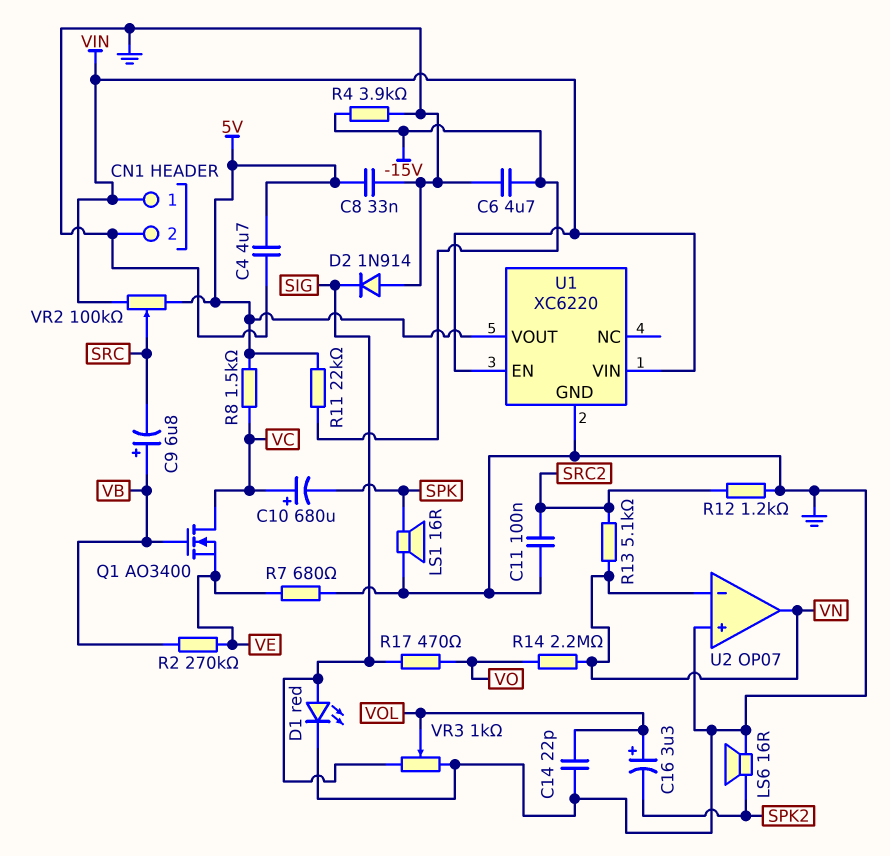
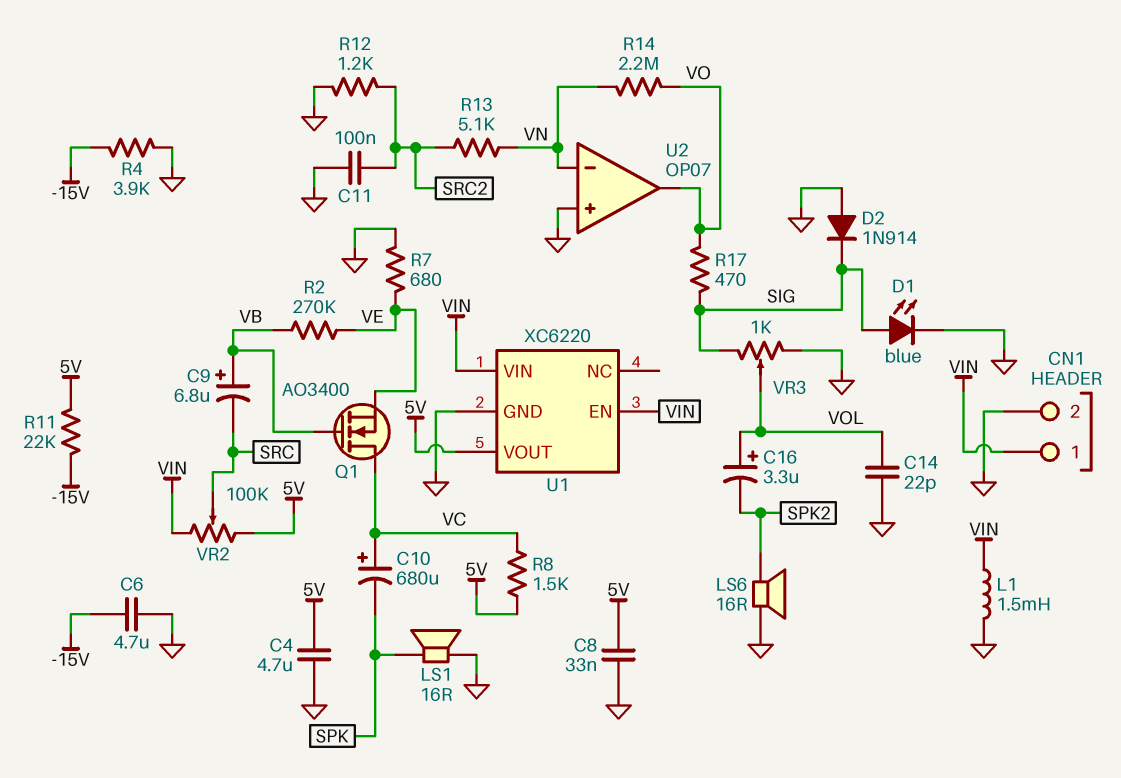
D1: LED red (A SIG, K GND) -> LED blue (A SIG, K GND)
L1: none -> 1.5mH (GND, VIN)
U2 pin out: VN -> VO

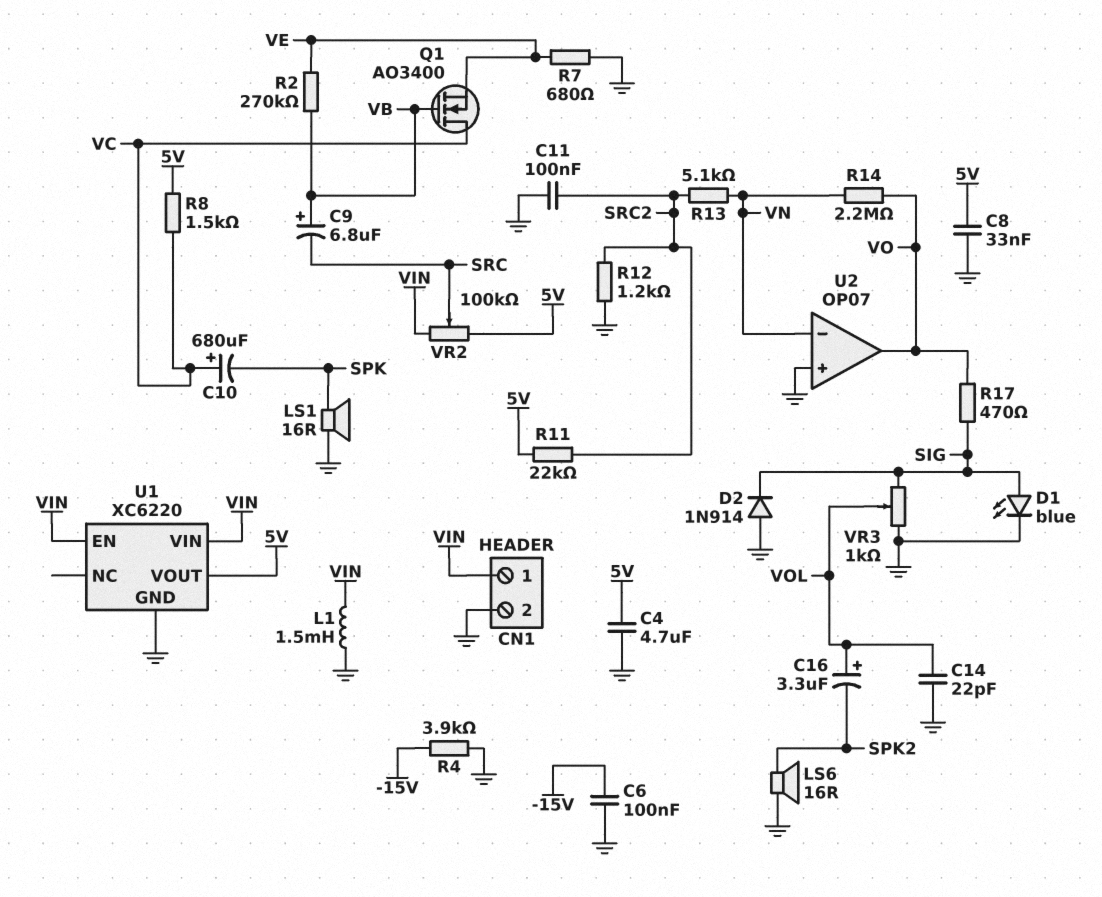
C6: 4.7uF (-15V, GND) -> 100nF (-15V, GND)
R11: 22k (-15V, 5V) -> 22k (5V, SRC2)

